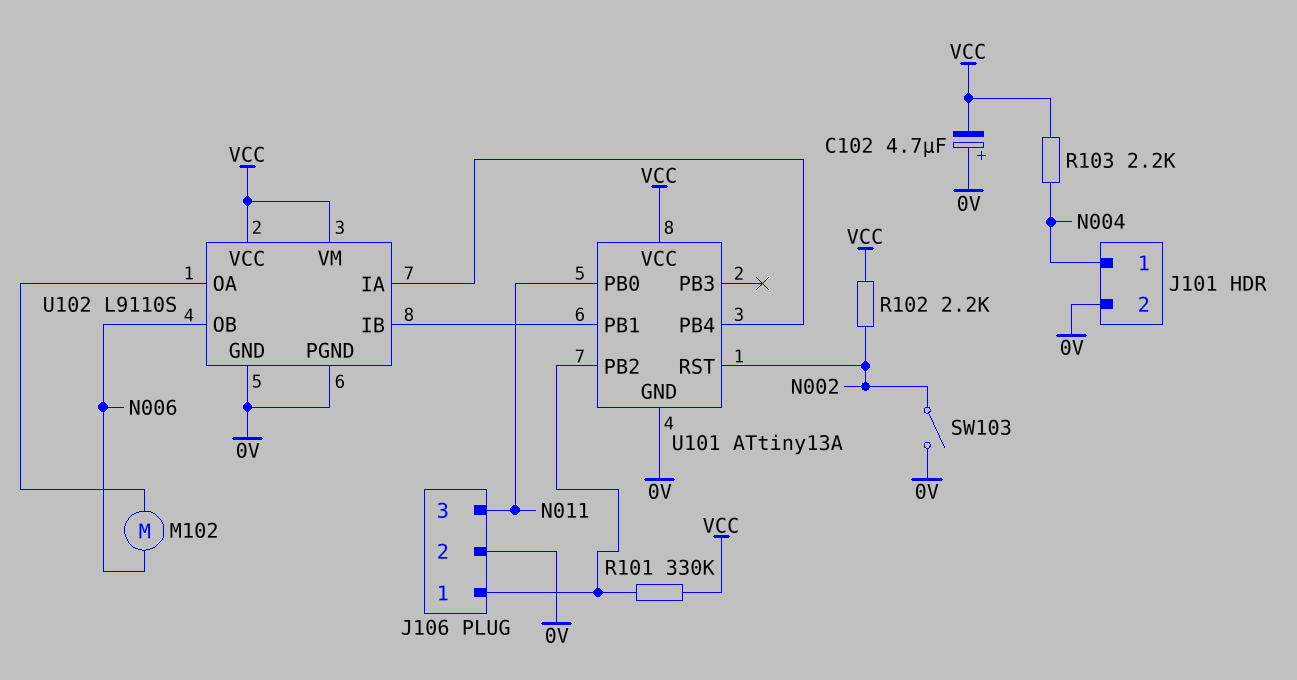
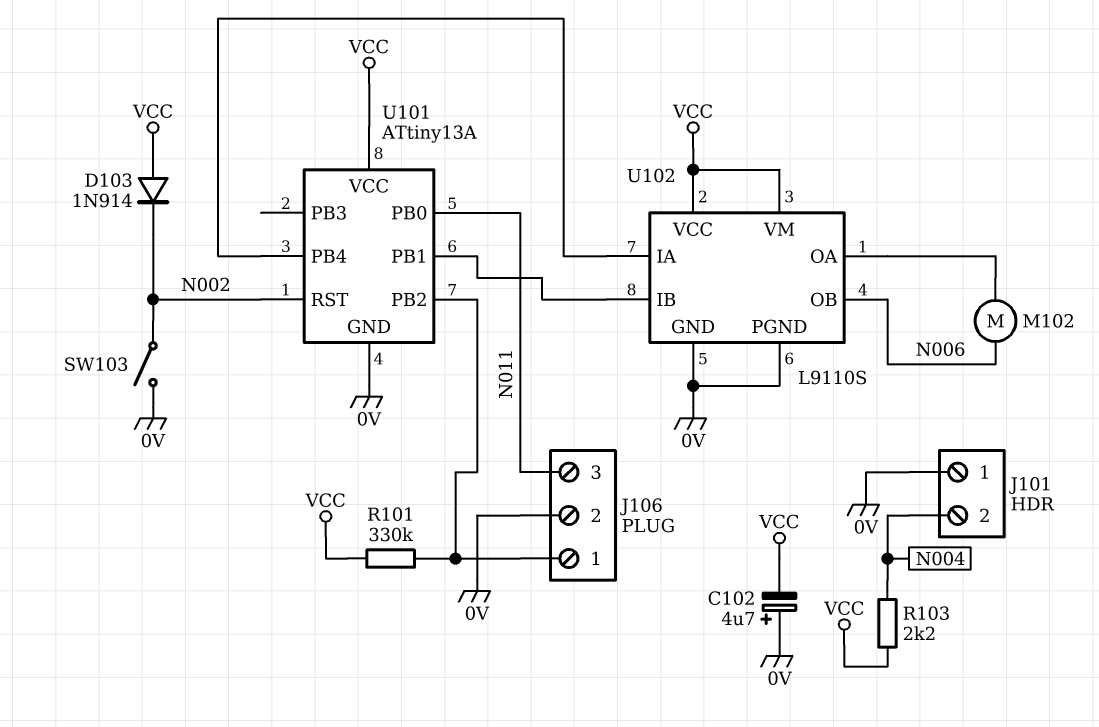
D103: none -> diode 1N914 (A VCC, K N002)
J101 pin 1: N004 -> 0V
J101 pin 2: 0V -> N004
R102: 2.2k (N002, VCC) -> none

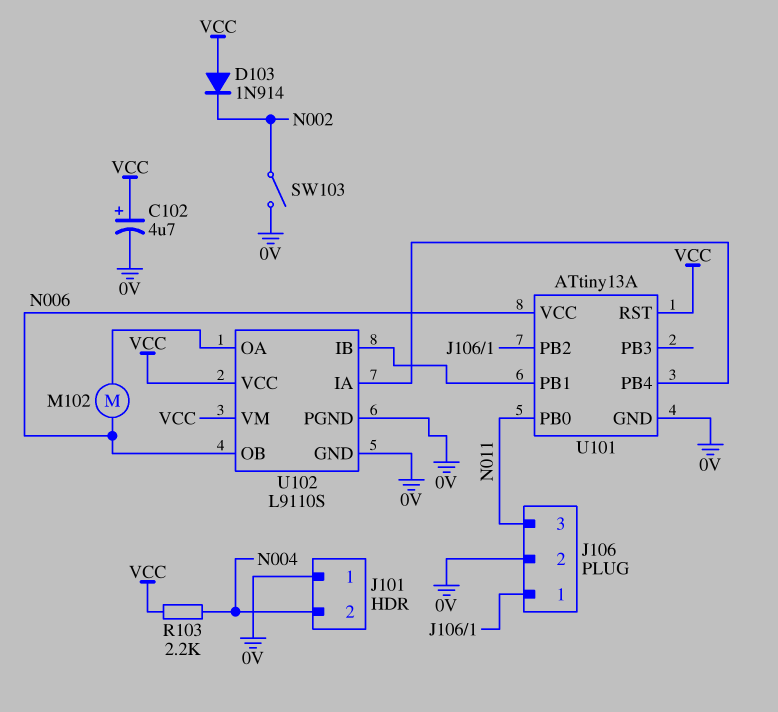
C102: 4.7uF (plus 0V, minus VCC) -> 4.7uF (plus VCC, minus 0V)
R101: 330k (J106/1, VCC) -> none
U101 pin RST: N002 -> VCC
U101 pin VCC: VCC -> N006

